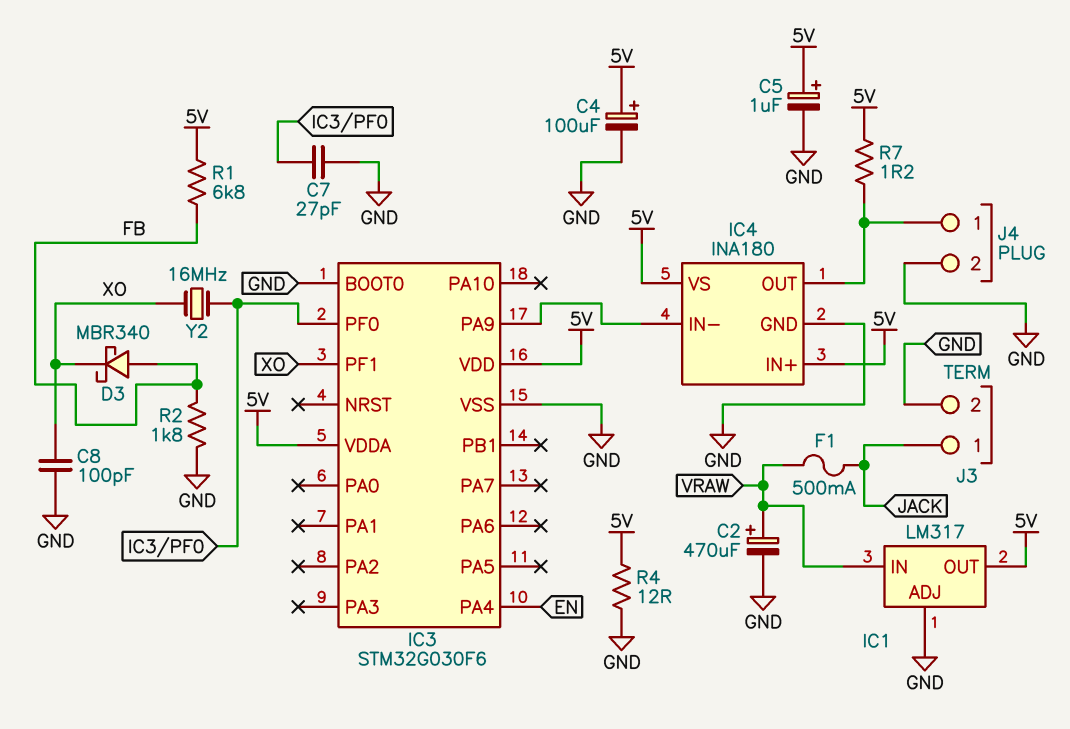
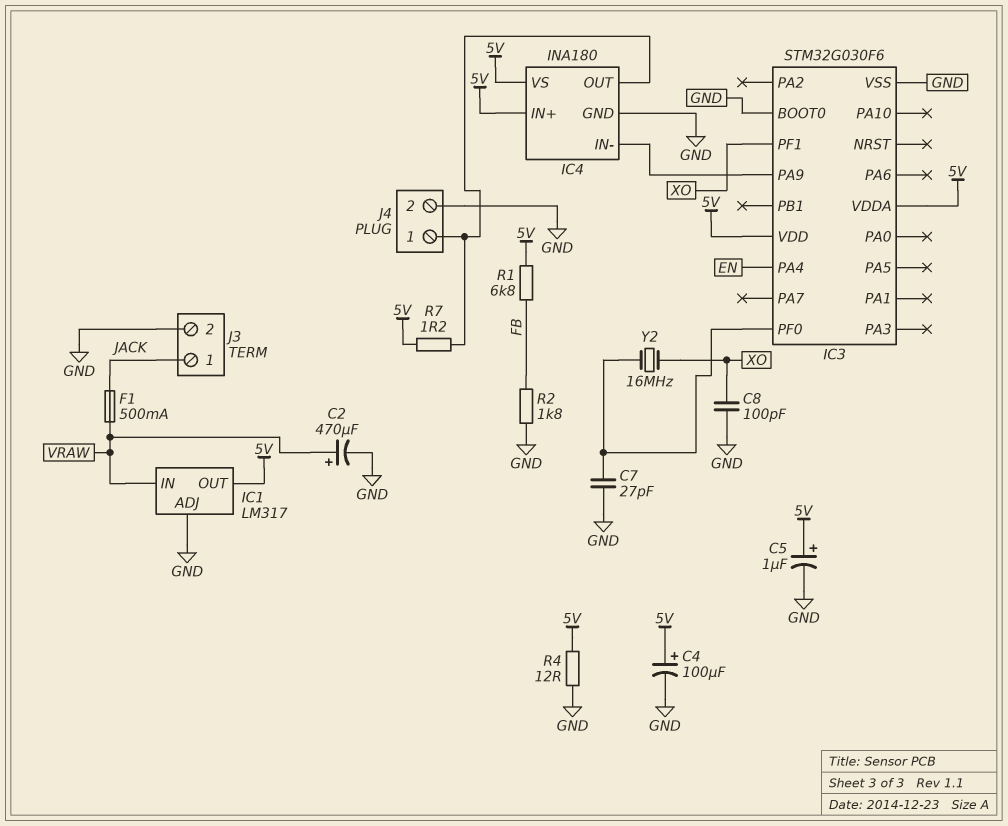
D3: schottky MBR340 (A FB, K XO) -> none

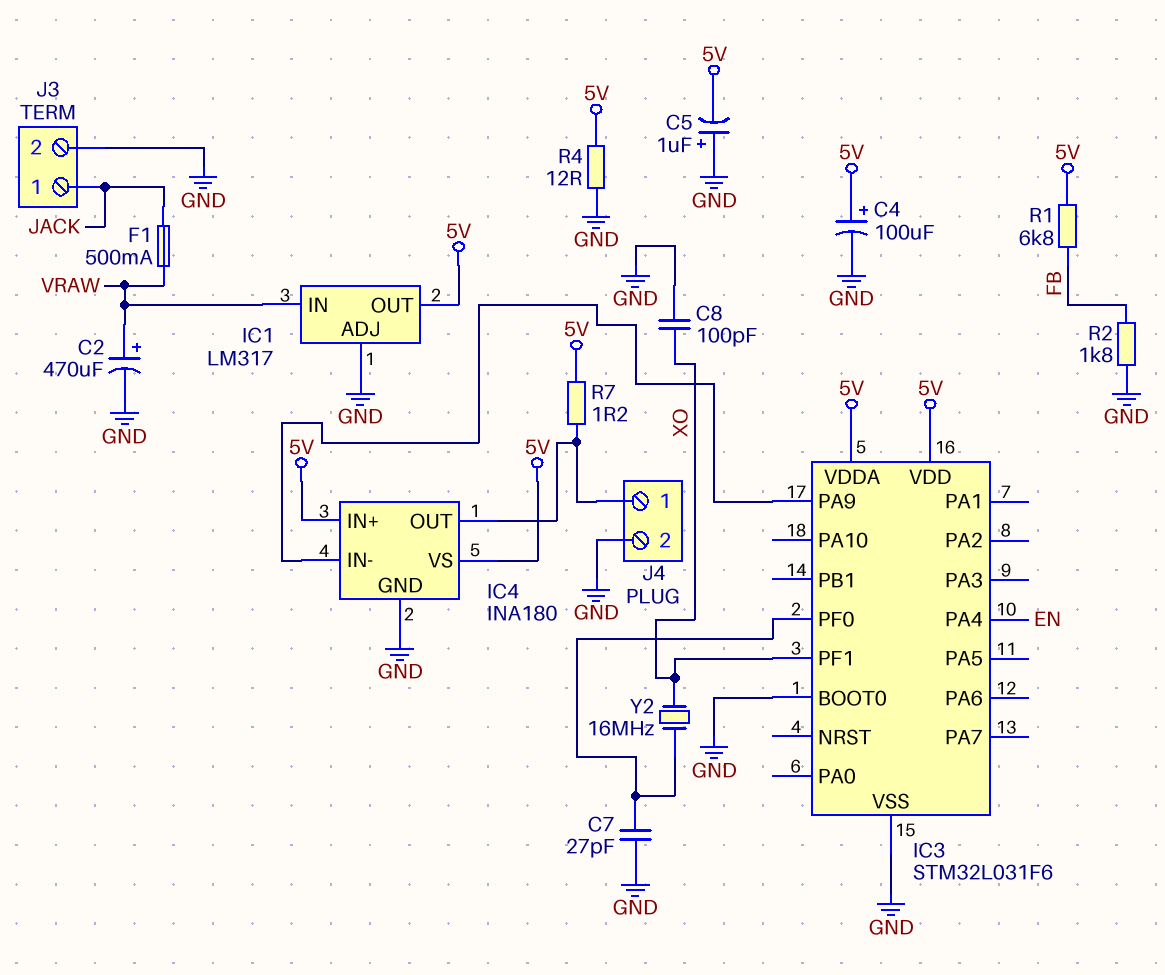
C5: 1uF (plus 5V, minus GND) -> 1uF (plus GND, minus 5V)
IC3: STM32G030F6 -> STM32L031F6

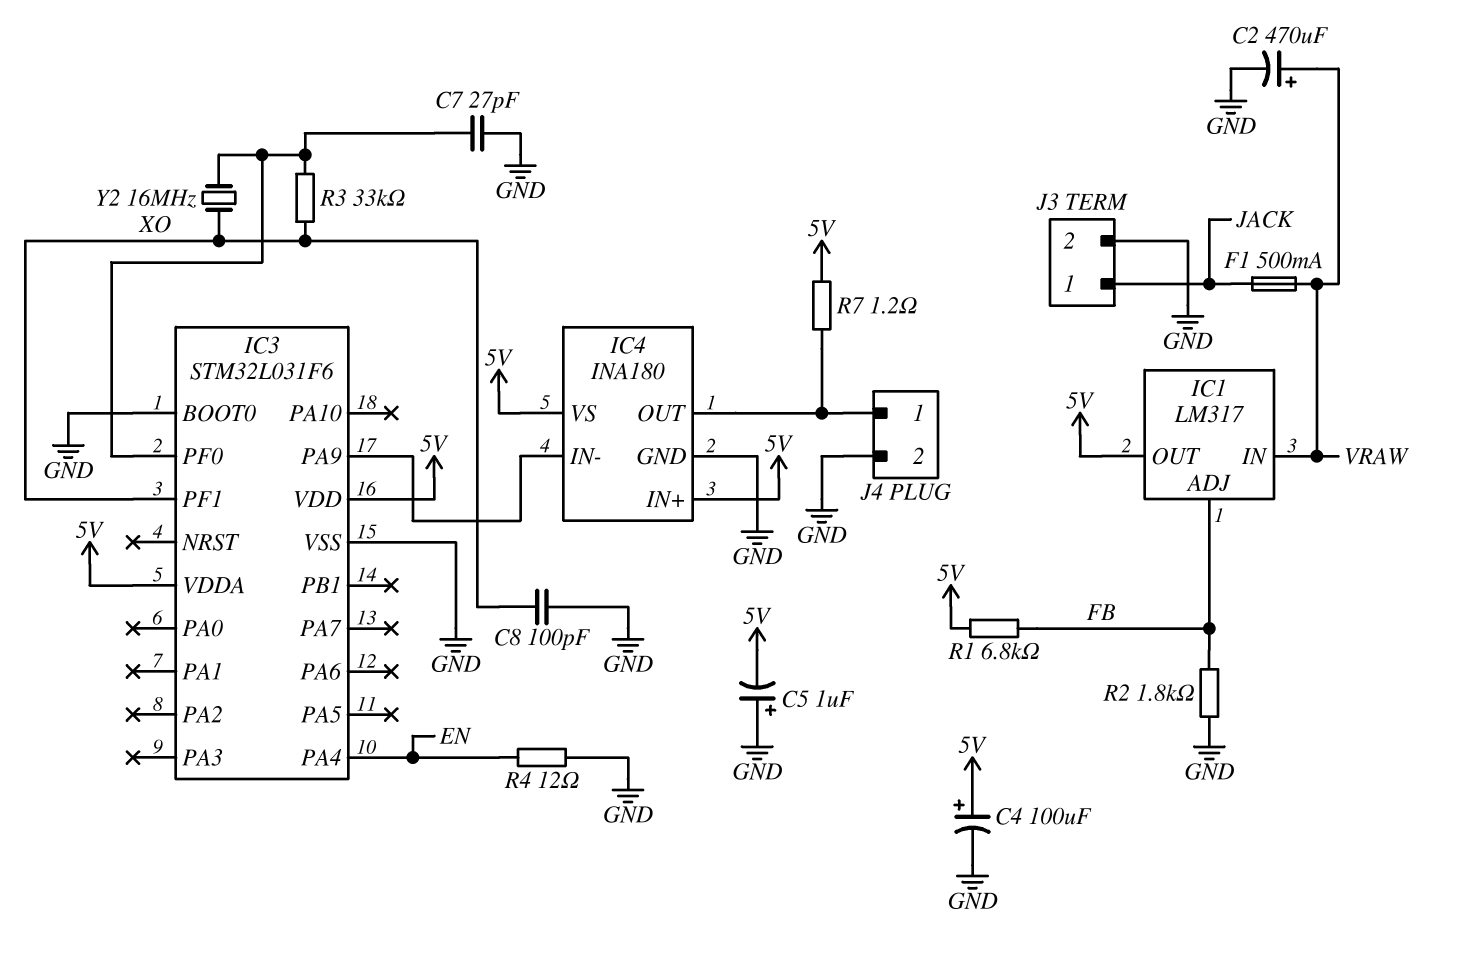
IC1 pin ADJ: GND -> FB
R3: none -> 33k (IC3/PF0, XO)
R4: 12 (5V, GND) -> 12 (EN, GND)

